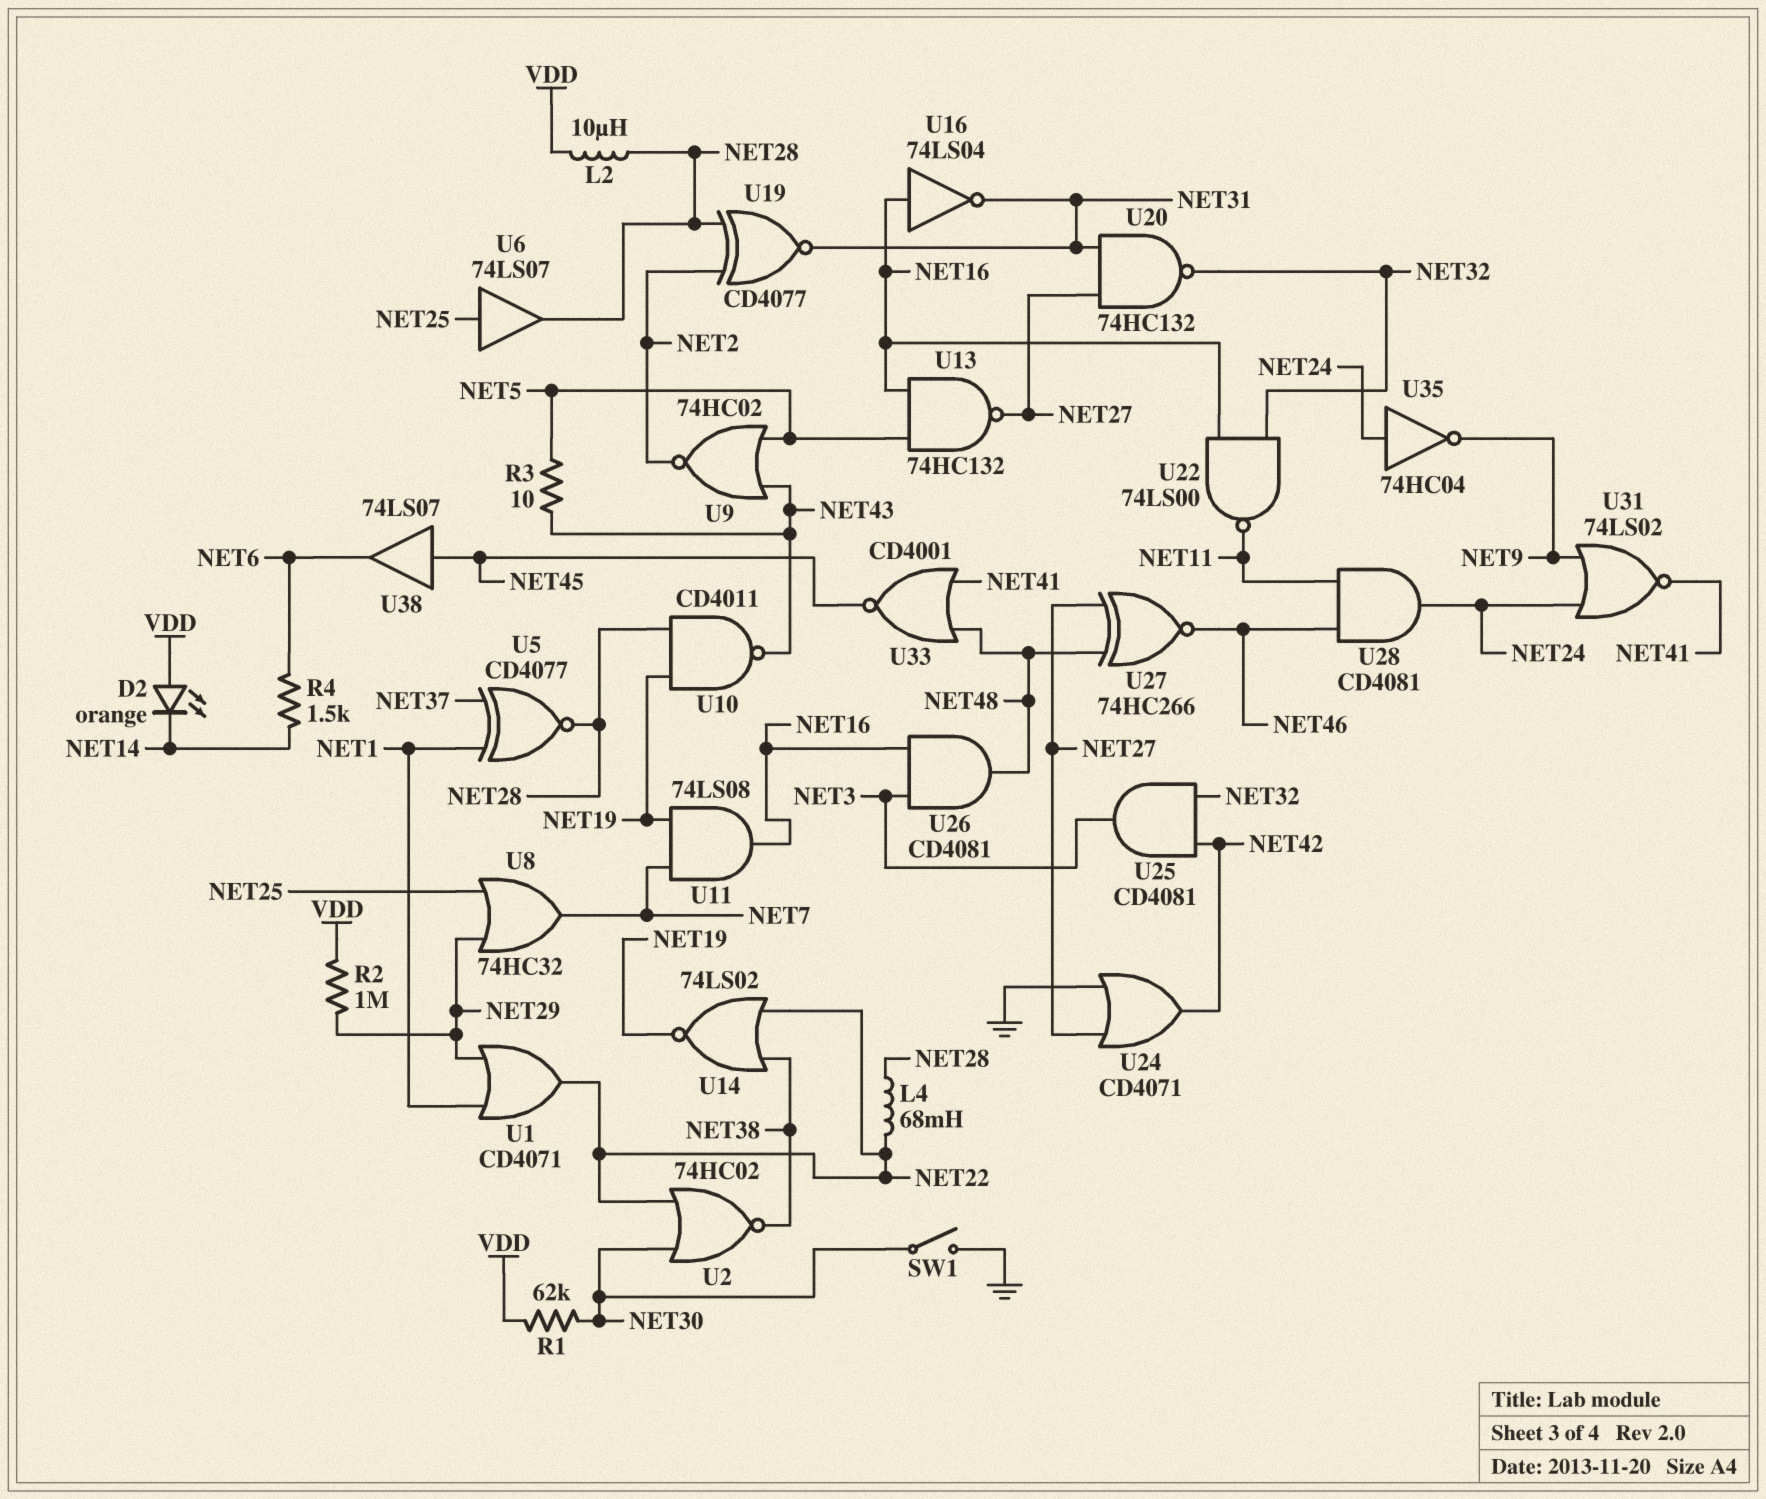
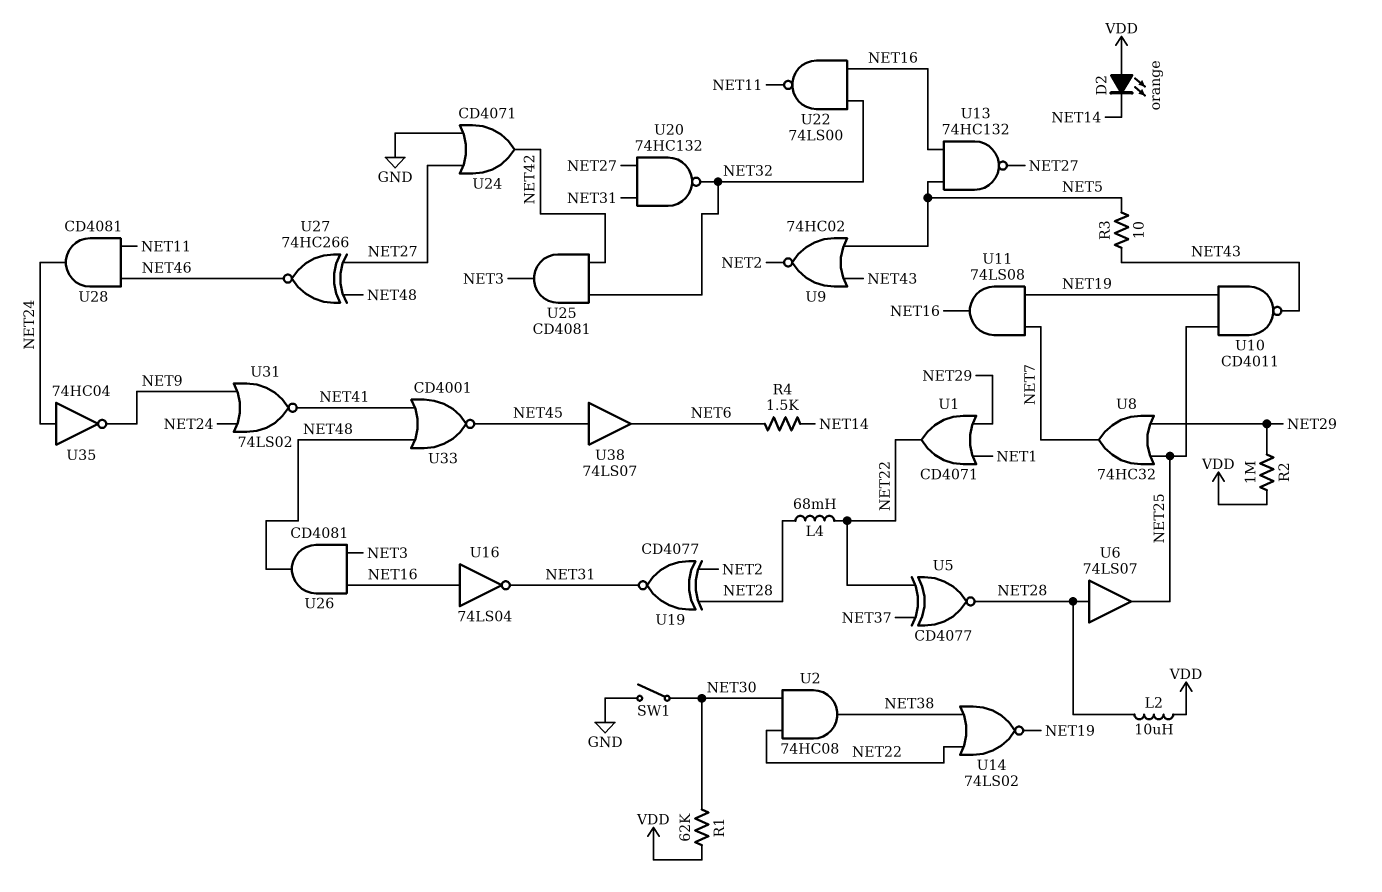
U2: NOR 74HC02 (in NET22, in NET30, out NET38) -> AND 74HC08 (in NET22, in NET30, out NET38)
U5: XNOR CD4077 (in NET1, in NET37, out NET28) -> XNOR CD4077 (in NET22, in NET37, out NET28)
U6: buffer 74LS07 (in NET25, out NET28) -> buffer 74LS07 (in NET28, out NET25)
U10: NAND CD4011 (in NET19, in NET28, out NET43) -> NAND CD4011 (in NET19, in NET25, out NET43)

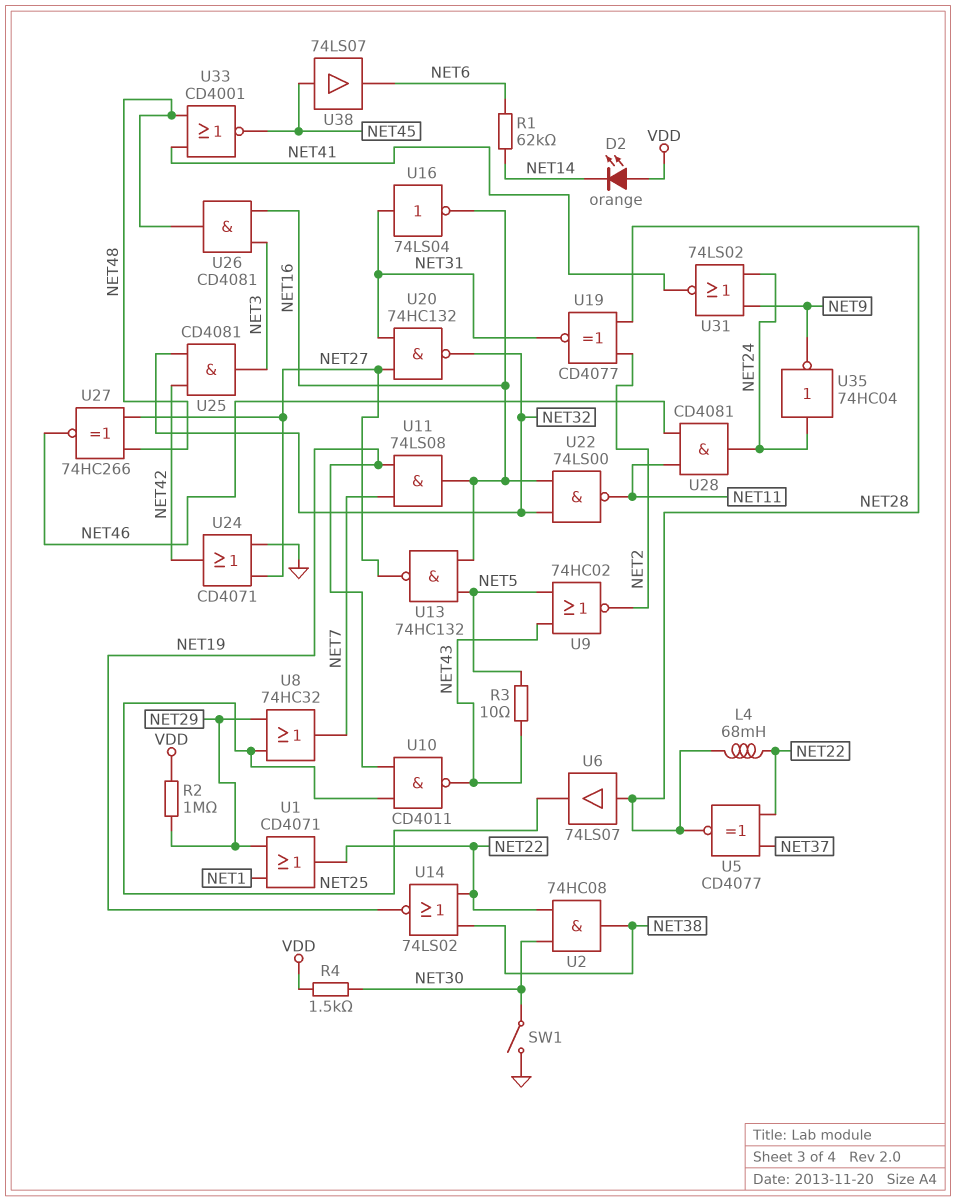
L2: 10uH (NET28, VDD) -> none
R1: 62k (NET30, VDD) -> 62k (NET6, NET14)
R4: 1.5k (NET6, NET14) -> 1.5k (NET30, VDD)
U16: NOT 74LS04 (in NET16, out NET31) -> NOT 74LS04 (in NET31, out NET16)

